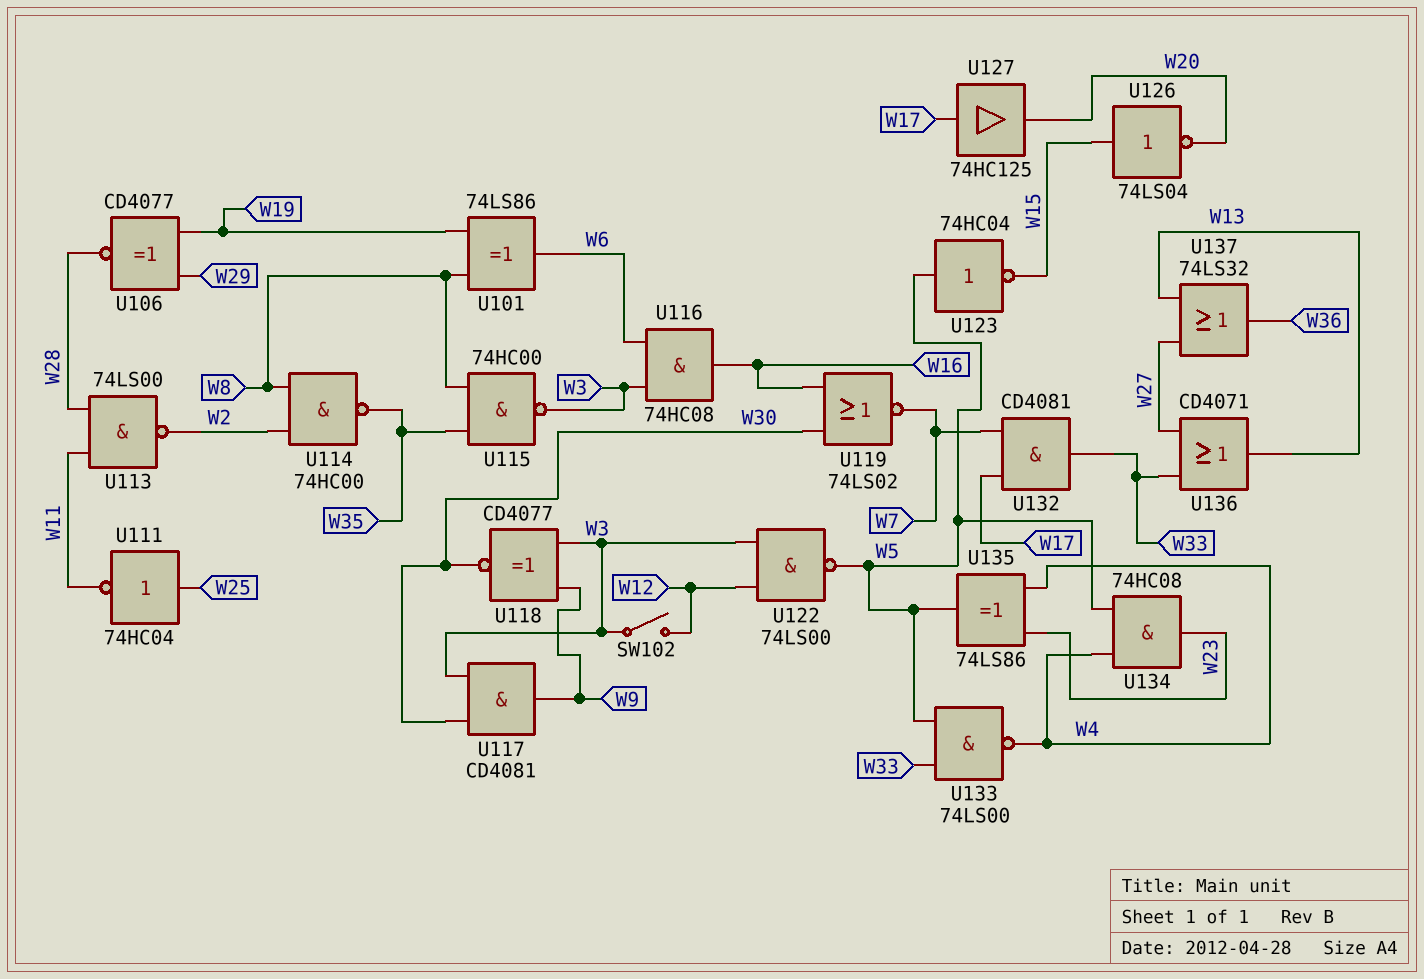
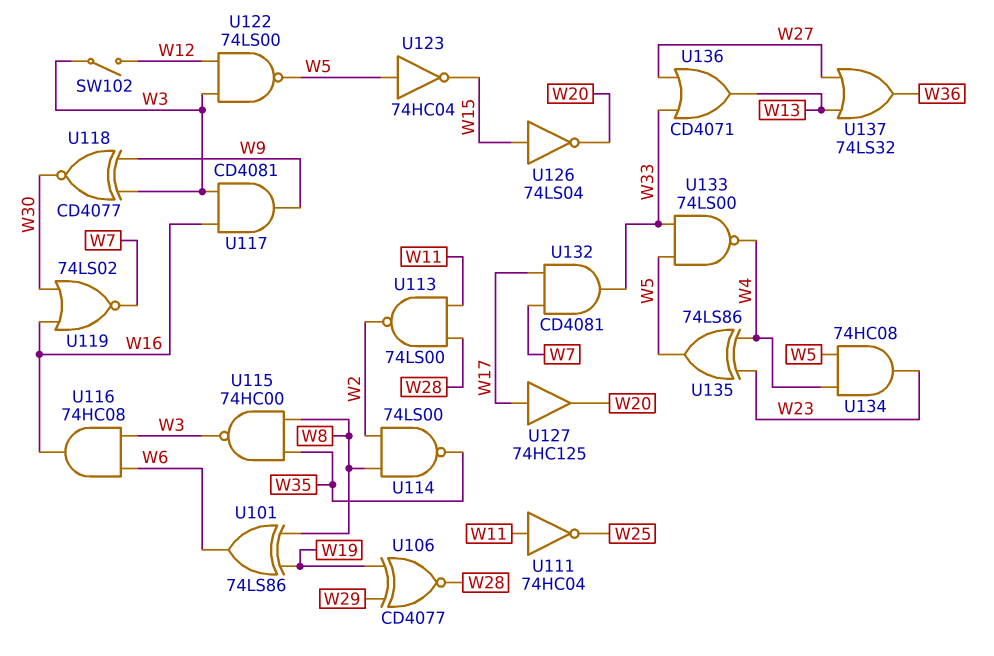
U111: NOT 74HC04 (in W25, out W11) -> NOT 74HC04 (in W11, out W25)
U114: NAND 74HC00 (in W2, in W8, out W35) -> NAND 74LS00 (in W2, in W8, out W35)
U117: AND CD4081 (in W3, in W30, out W9) -> AND CD4081 (in W3, in W16, out W9)

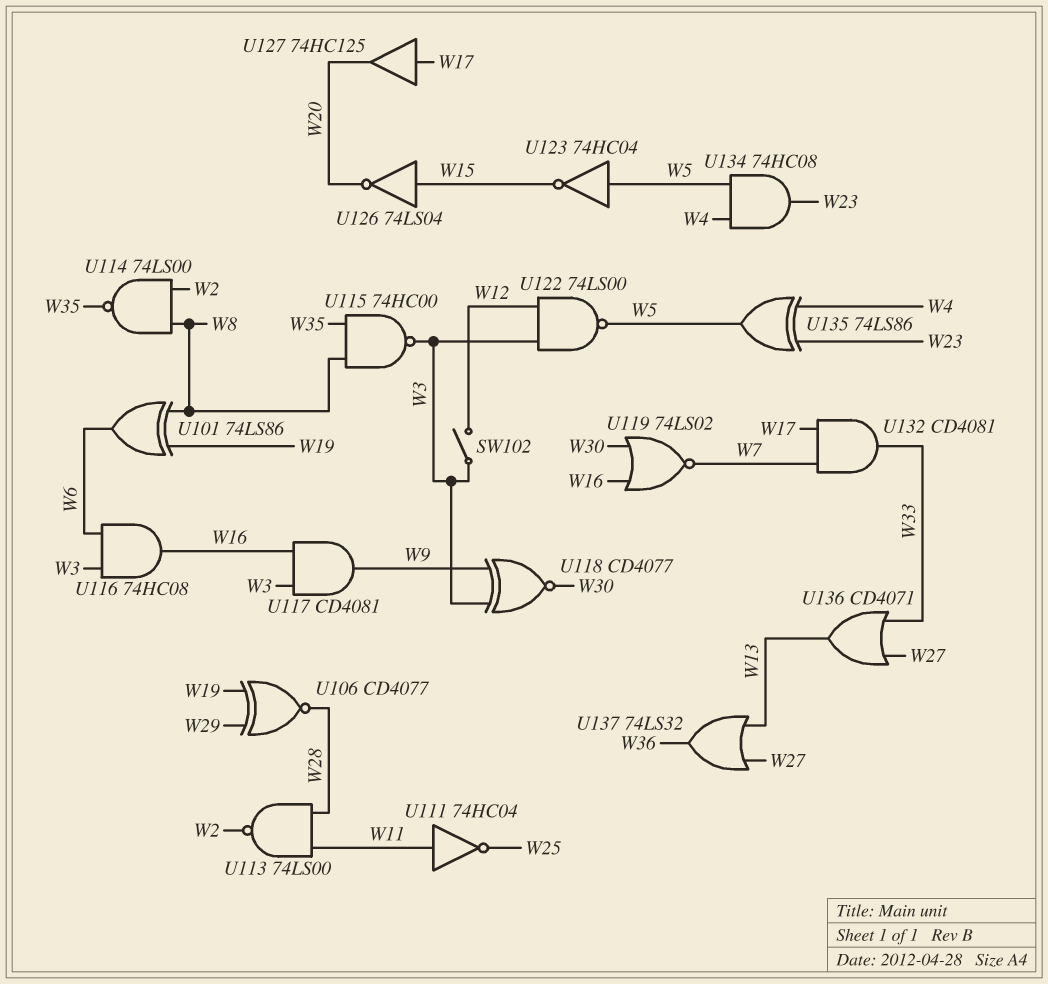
U133: NAND 74LS00 (in W5, in W33, out W4) -> none

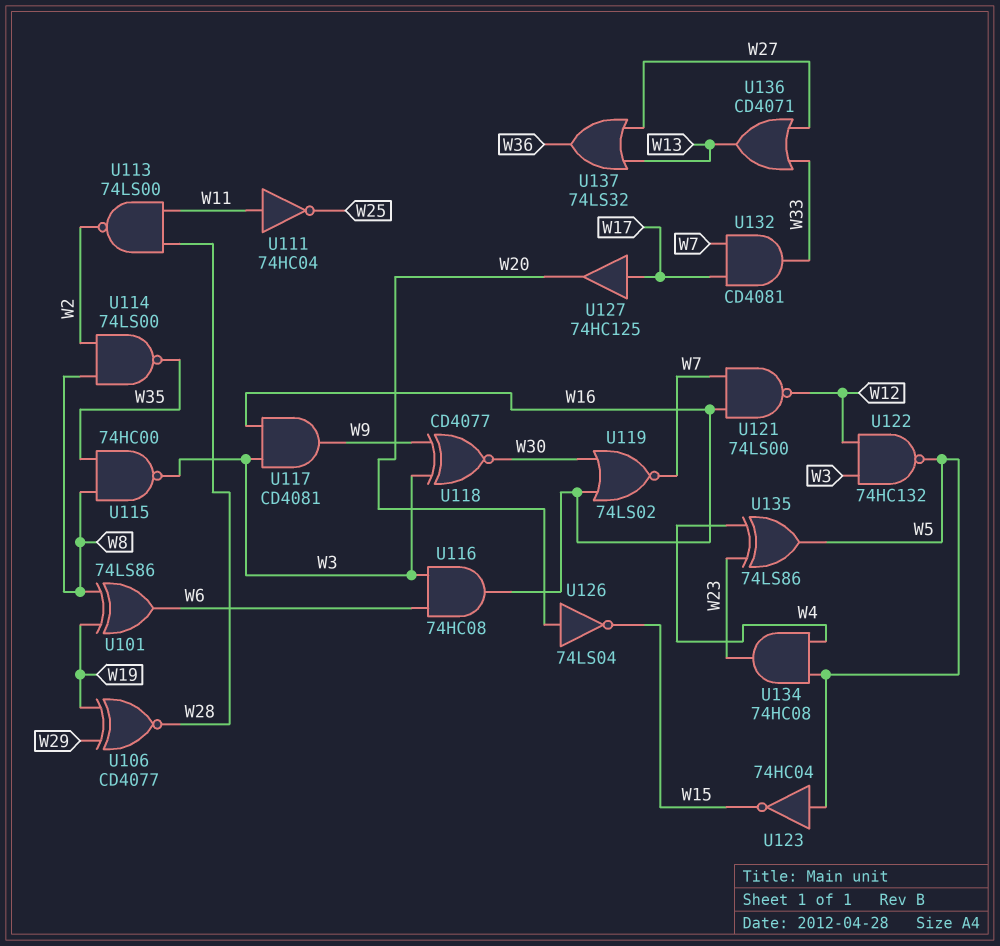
SW102: switch (W3, W12) -> none
U121: none -> NAND 74LS00 (in W7, in W16, out W12)
U122: NAND 74LS00 (in W3, in W12, out W5) -> NAND 74HC132 (in W3, in W12, out W5)
U126: NOT 74LS04 (in W15, out W20) -> NOT 74LS04 (in W20, out W15)

